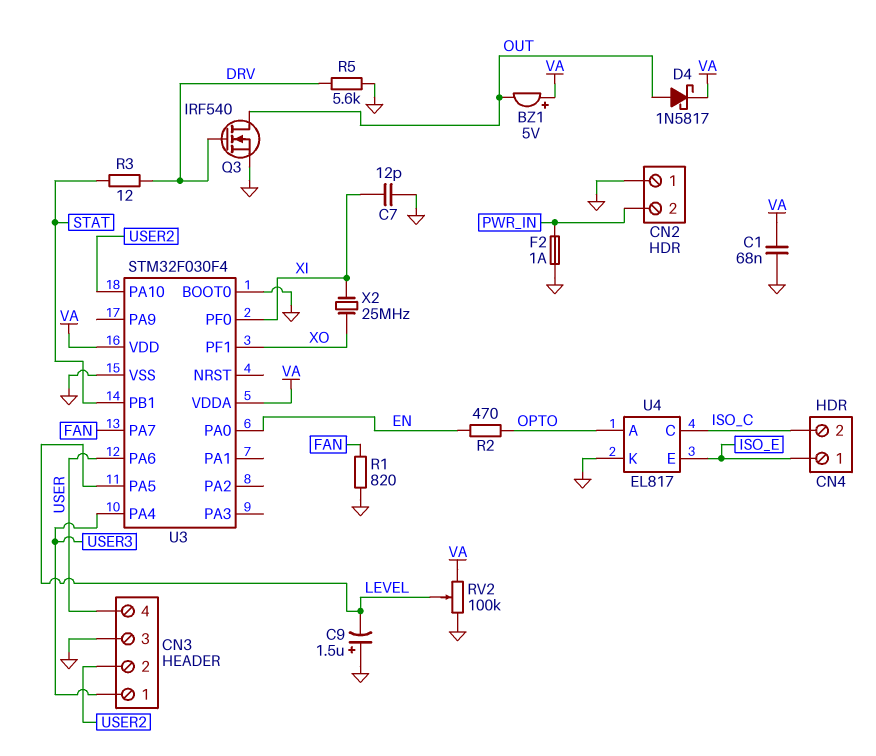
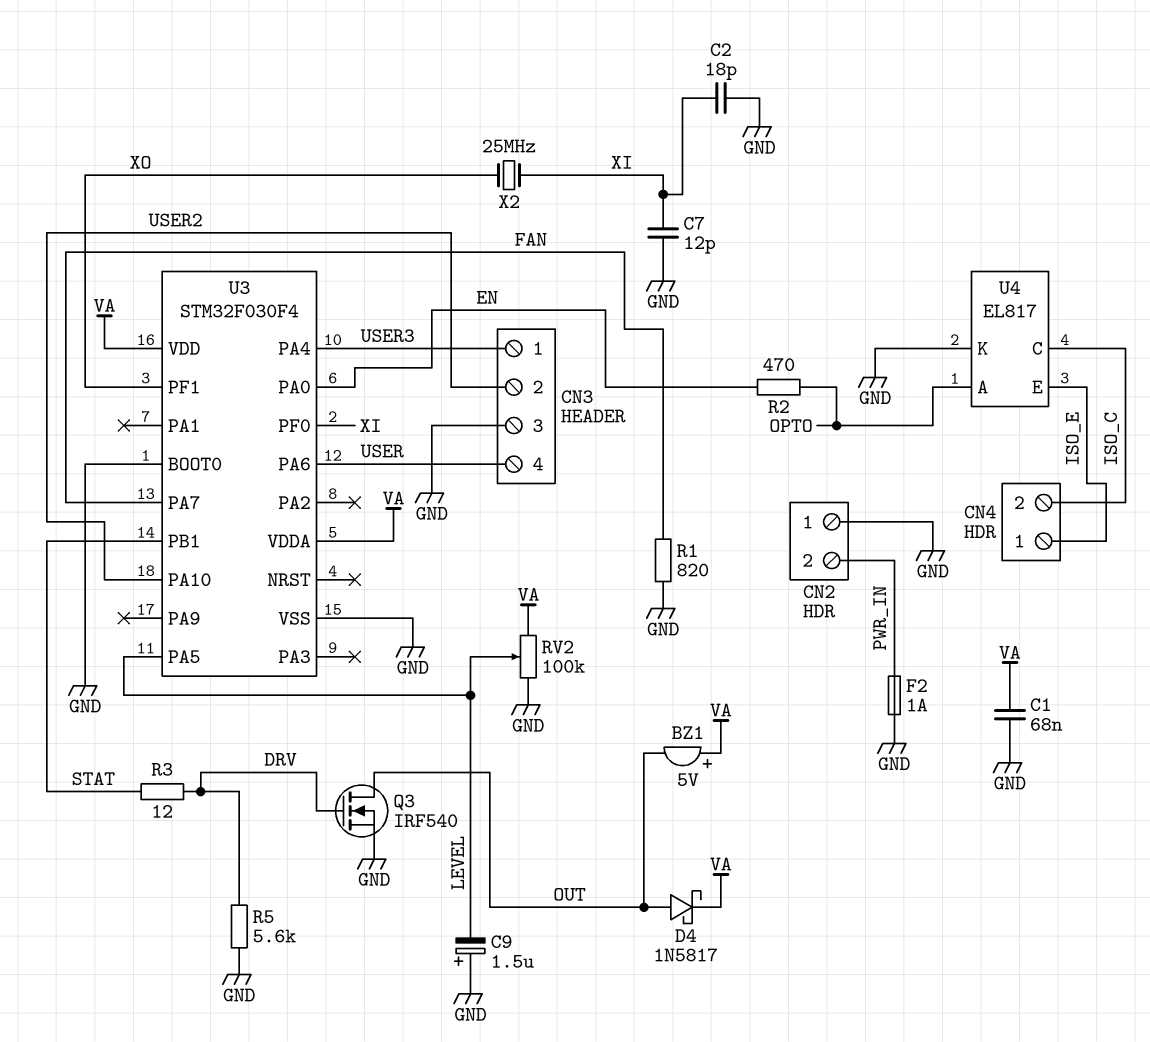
C2: none -> 18pF (GND, XI)

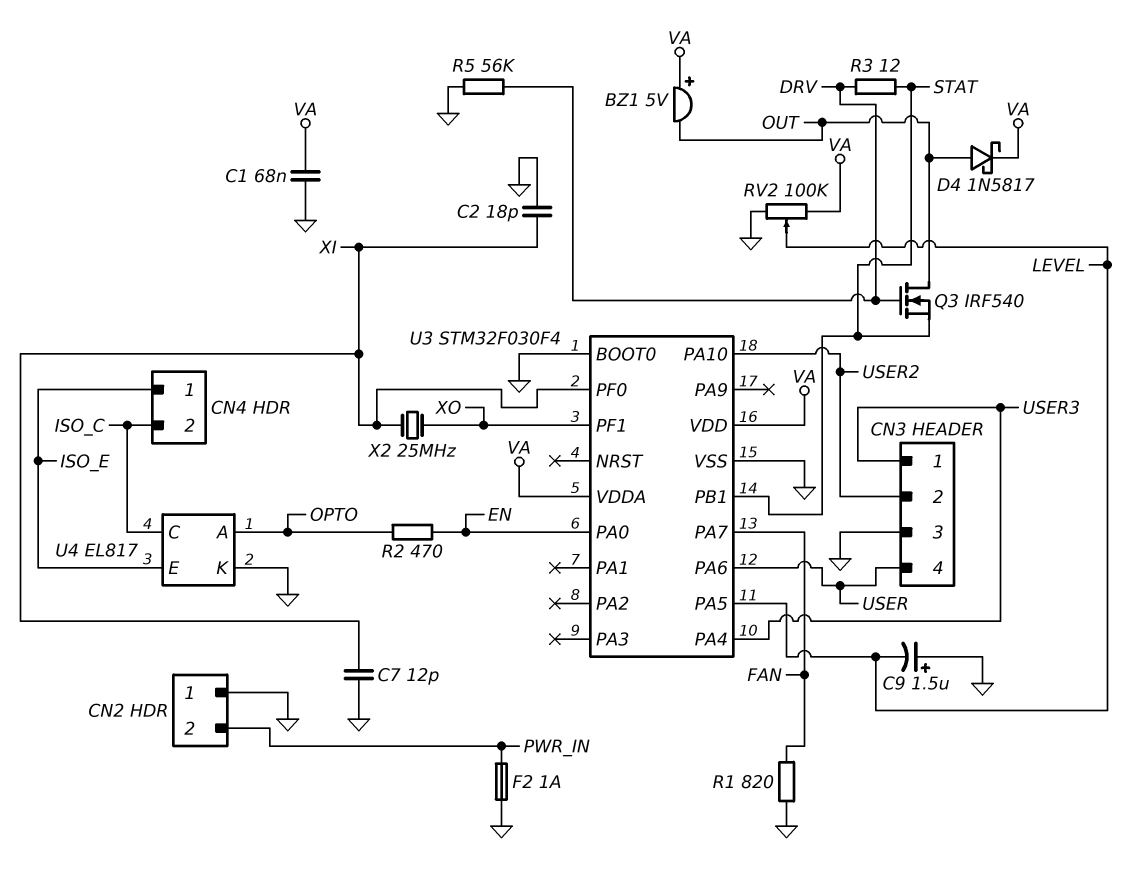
Q3: NMOS IRF540 (G DRV, D OUT, S GND) -> NMOS IRF540 (G DRV, D OUT, S STAT)
R5: 5.6k (DRV, GND) -> 56k (DRV, GND)

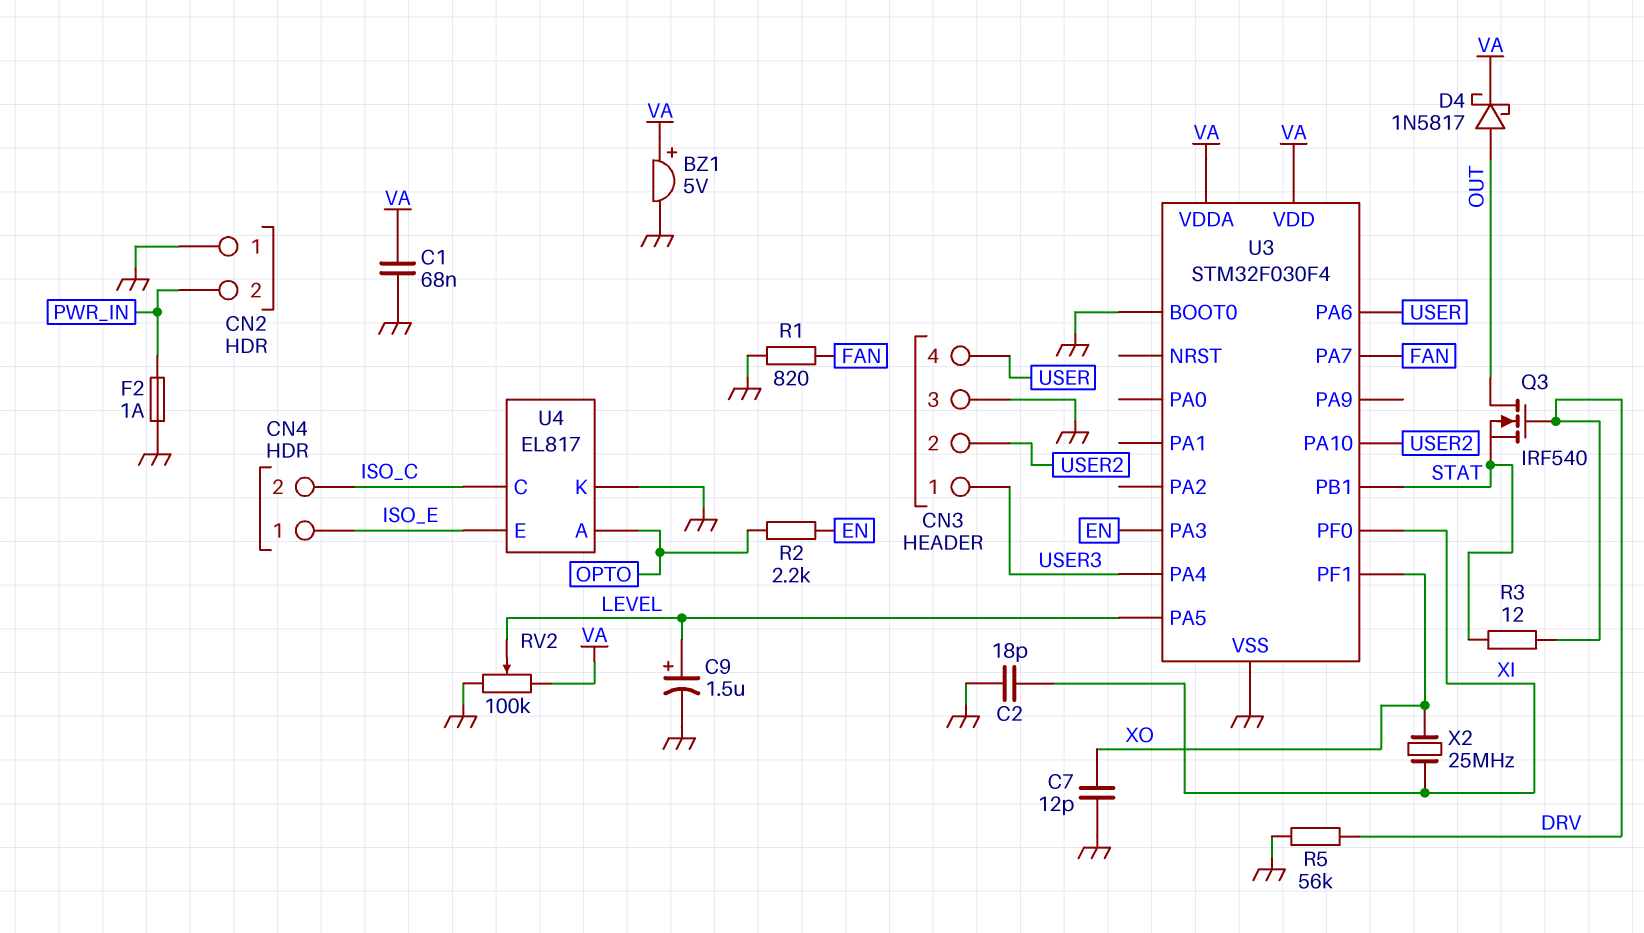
BZ1: buzzer 5V (plus VA, minus OUT) -> buzzer 5V (plus VA, minus GND)
C7: 12pF (GND, XI) -> 12pF (GND, XO)
C9: 1.5uF (plus GND, minus LEVEL) -> 1.5uF (plus LEVEL, minus GND)
R2: 470 (EN, OPTO) -> 2.2k (EN, OPTO)
U3 pin PA0: EN -> none
U3 pin PA3: none -> EN

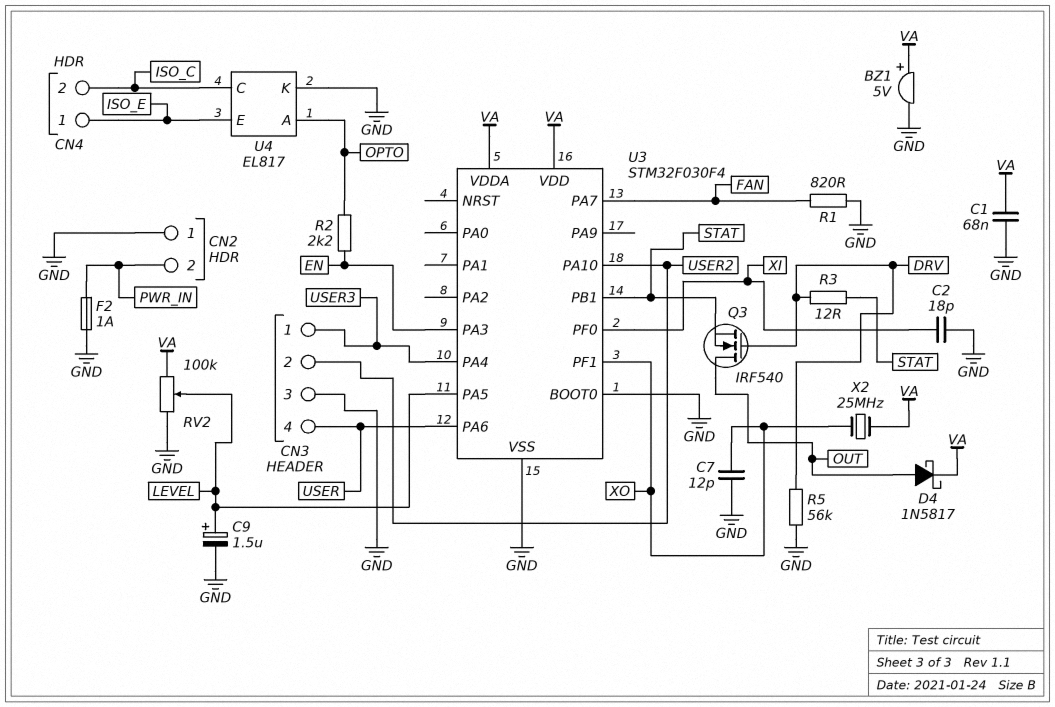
X2: 25MHz (XI, XO) -> 25MHz (VA, XO)

